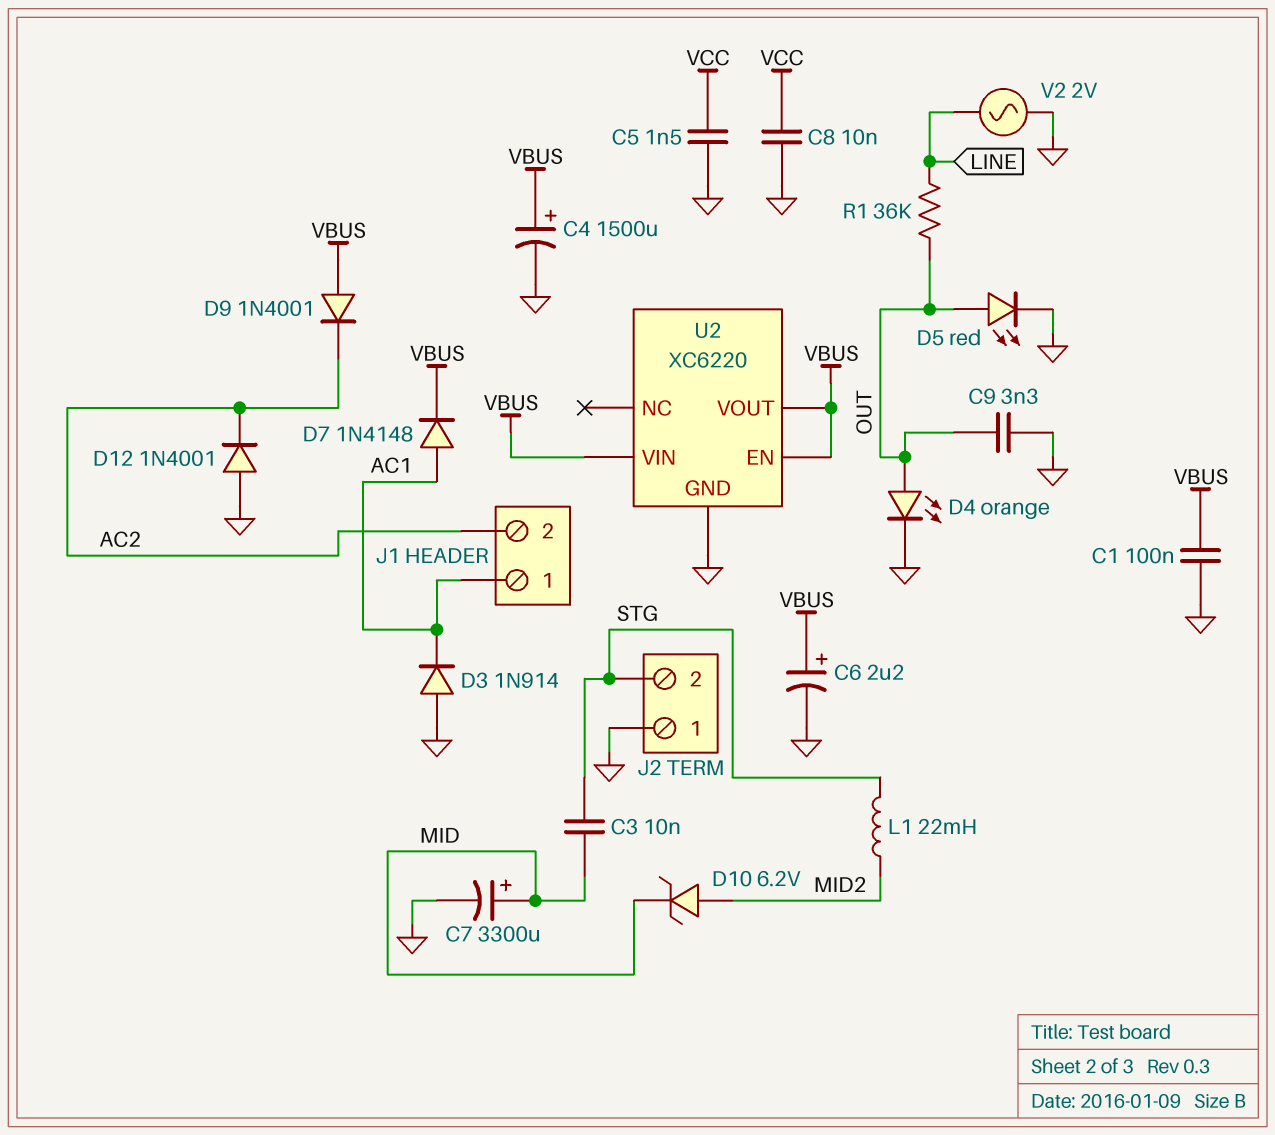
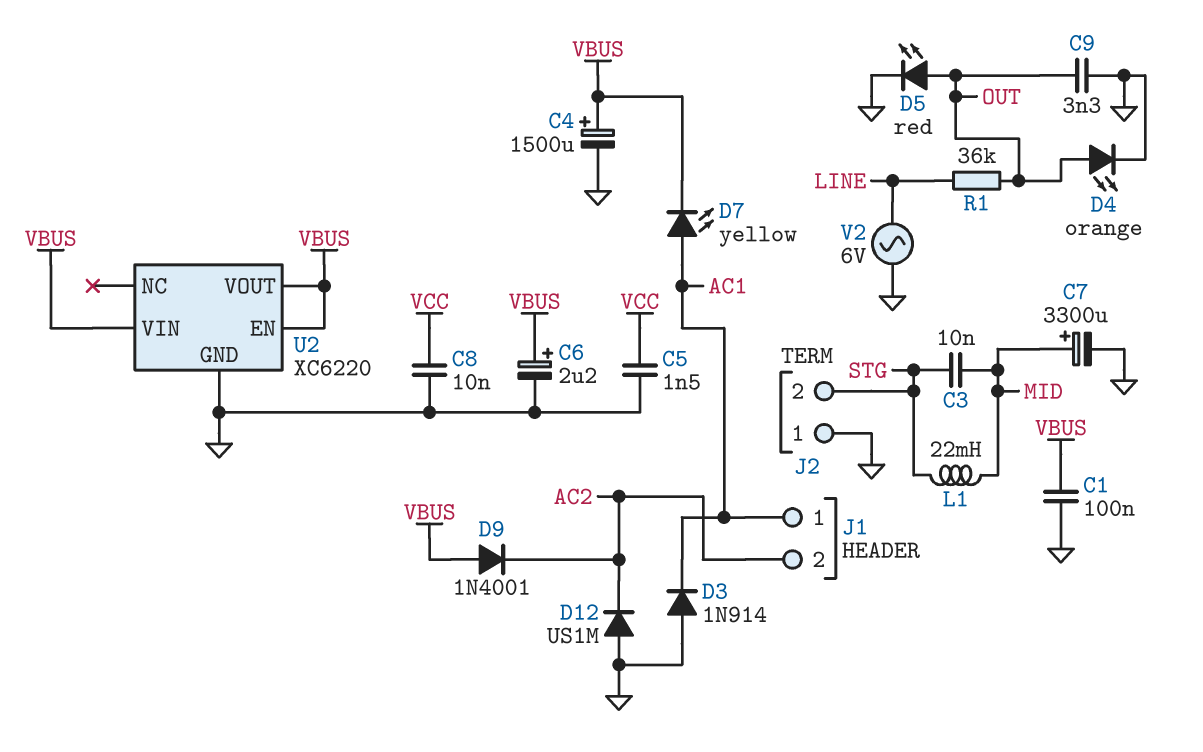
D7: diode 1N4148 (A AC1, K VBUS) -> LED yellow (A AC1, K VBUS)
D10: zener 6.2V (A MID2, K MID) -> none
D12: diode 1N4001 (A GND, K AC2) -> diode US1M (A GND, K AC2)
L1: 22mH (MID2, STG) -> 22mH (MID, STG)
V2: AC 2V (GND, LINE) -> AC 6V (GND, LINE)

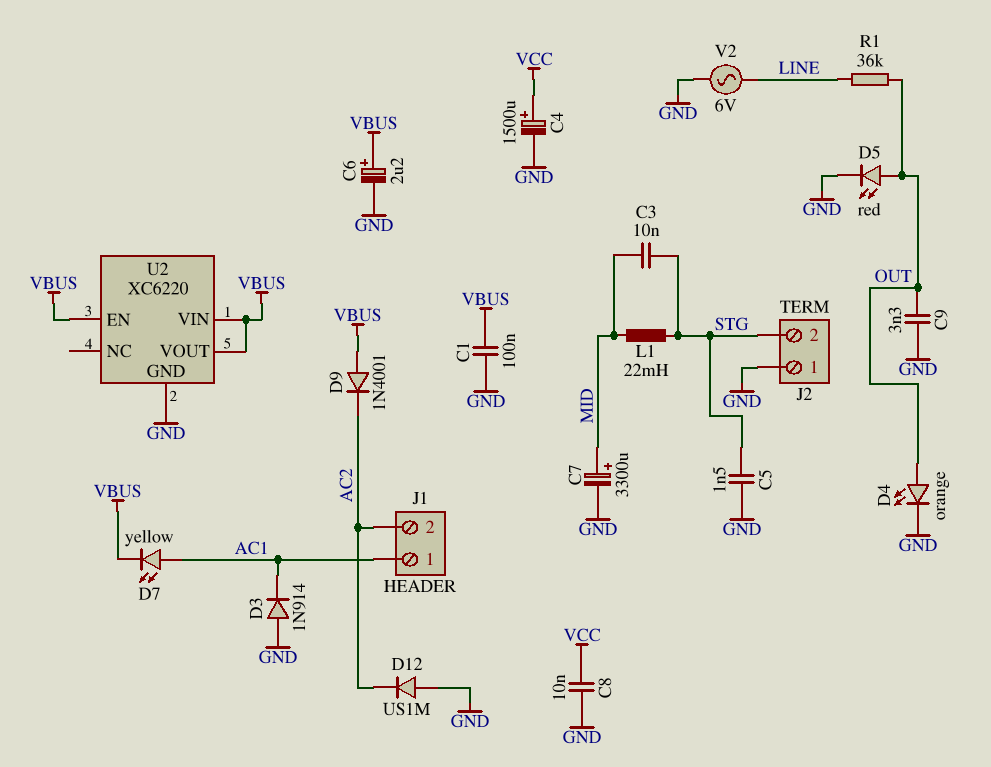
C4: 1500uF (plus VBUS, minus GND) -> 1500uF (plus VCC, minus GND)
C5: 1.5nF (GND, VCC) -> 1.5nF (GND, STG)

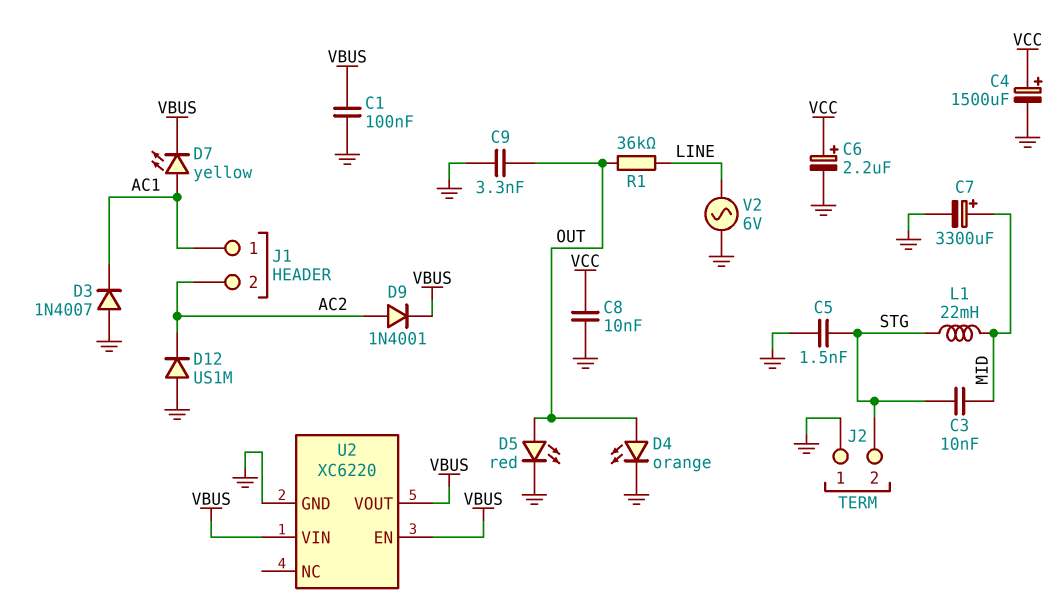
C6: 2.2uF (plus VBUS, minus GND) -> 2.2uF (plus VCC, minus GND)
D3: diode 1N914 (A GND, K AC1) -> diode 1N4007 (A GND, K AC1)
D9: diode 1N4001 (A VBUS, K AC2) -> diode 1N4001 (A AC2, K VBUS)

